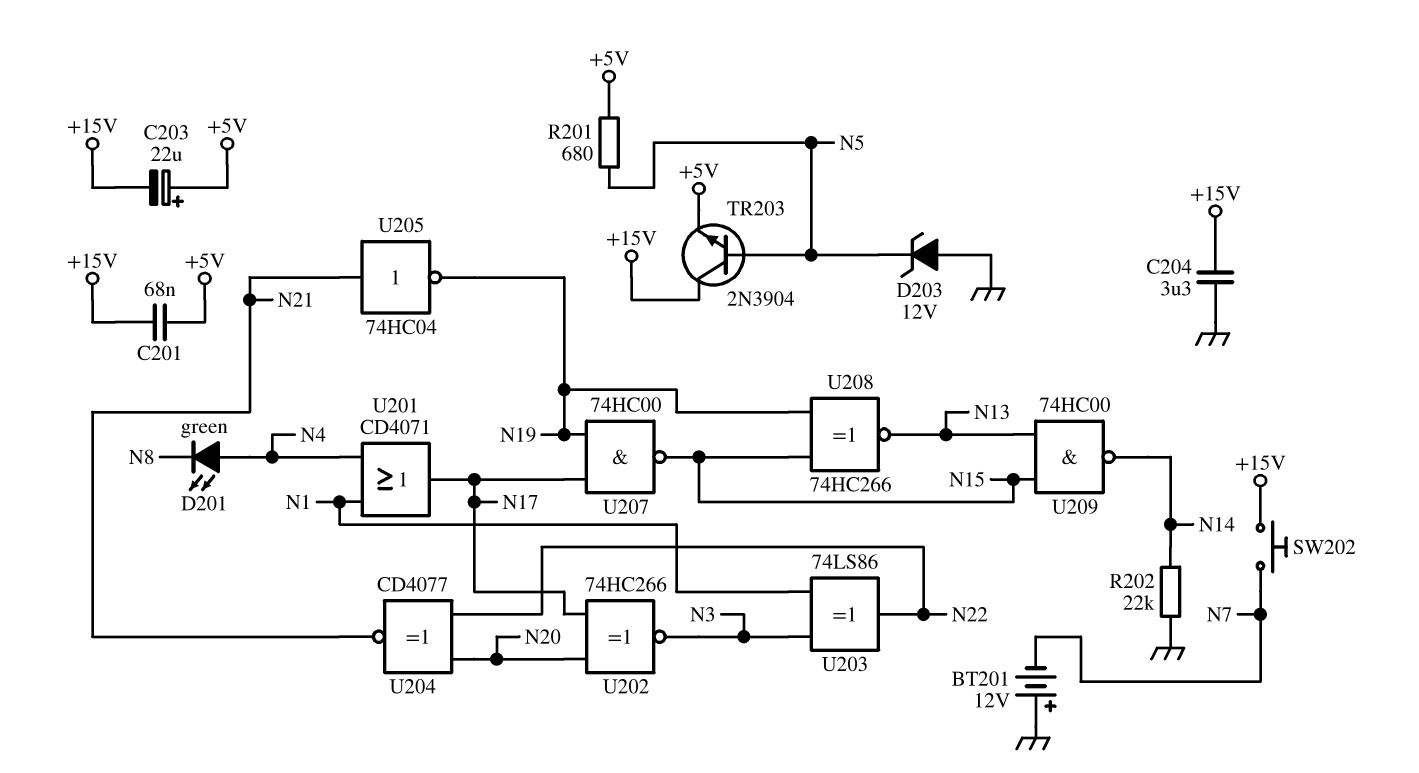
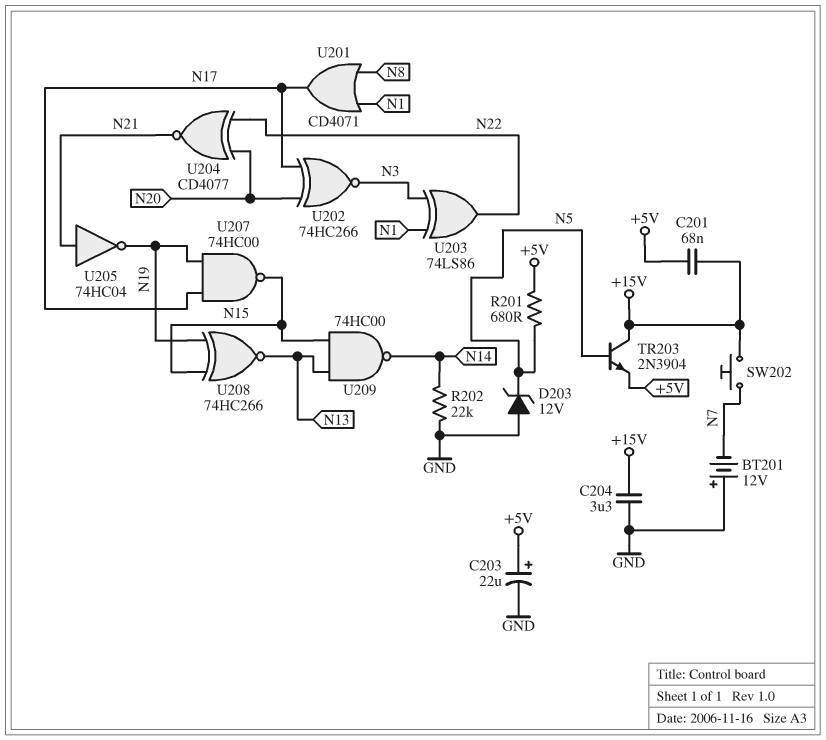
C203: 22uF (plus +5V, minus +15V) -> 22uF (plus +5V, minus GND)
D201: LED green (A N4, K N8) -> none
U201: OR CD4071 (in N1, in N4, out N17) -> OR CD4071 (in N1, in N8, out N17)

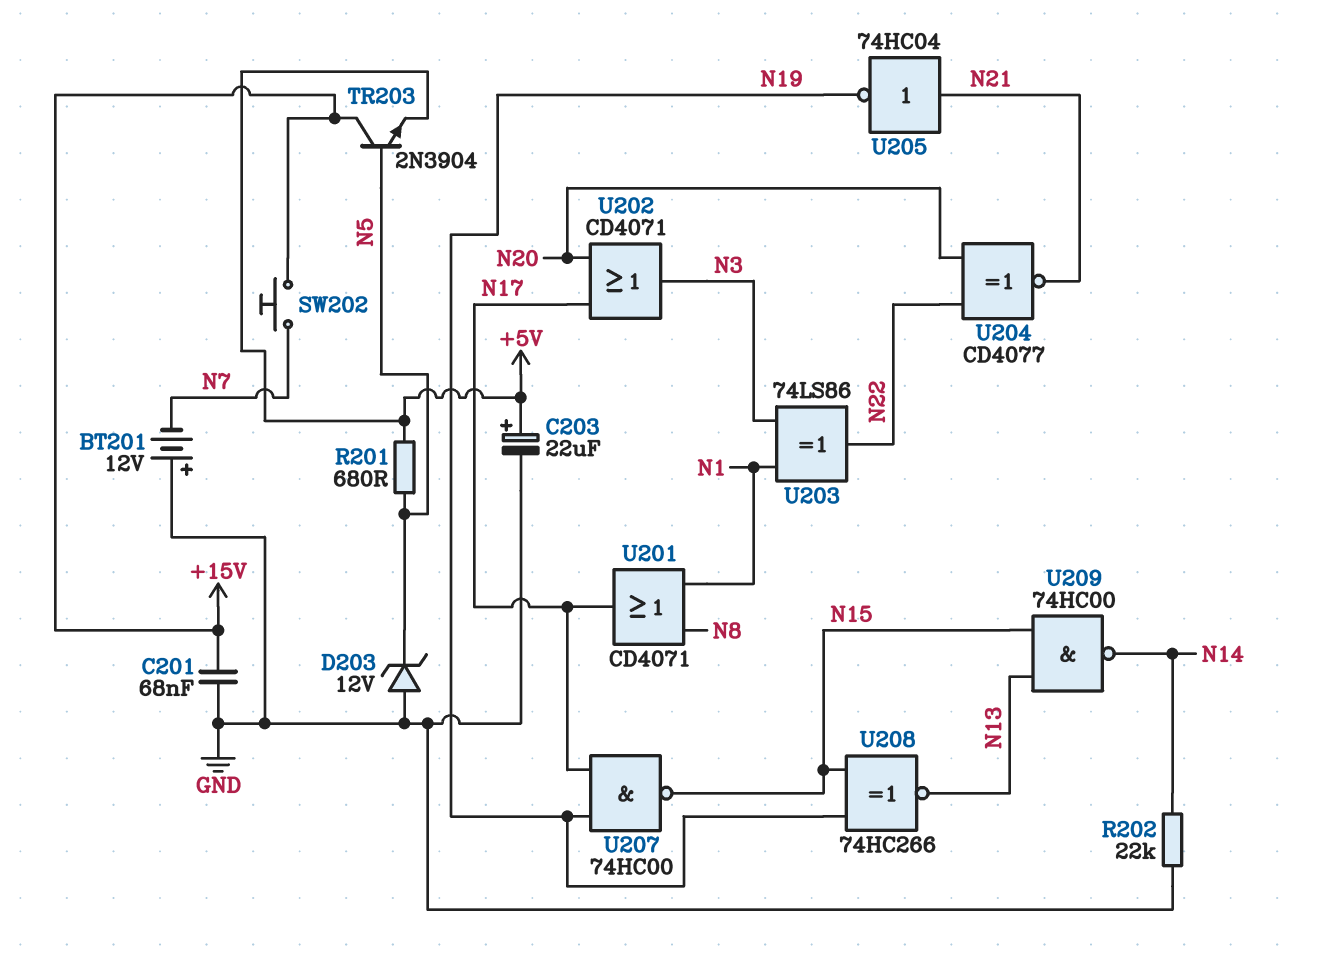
C201: 68nF (+5V, +15V) -> 68nF (+15V, GND)
C204: 3.3uF (+15V, GND) -> none
U202: XNOR 74HC266 (in N17, in N20, out N3) -> OR CD4071 (in N17, in N20, out N3)

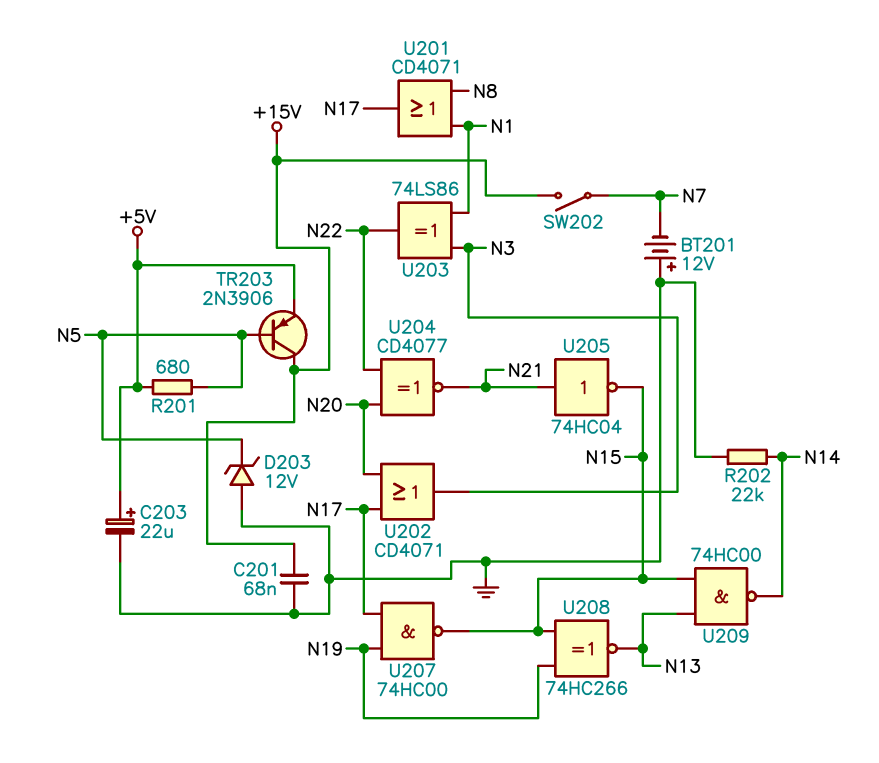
SW202: button (+15V, N7) -> switch (+15V, N7)
TR203: NPN 2N3904 (B N5, C +15V, E +5V) -> PNP 2N3906 (B N5, C +15V, E +5V)
U205: NOT 74HC04 (in N21, out N19) -> NOT 74HC04 (in N21, out N15)

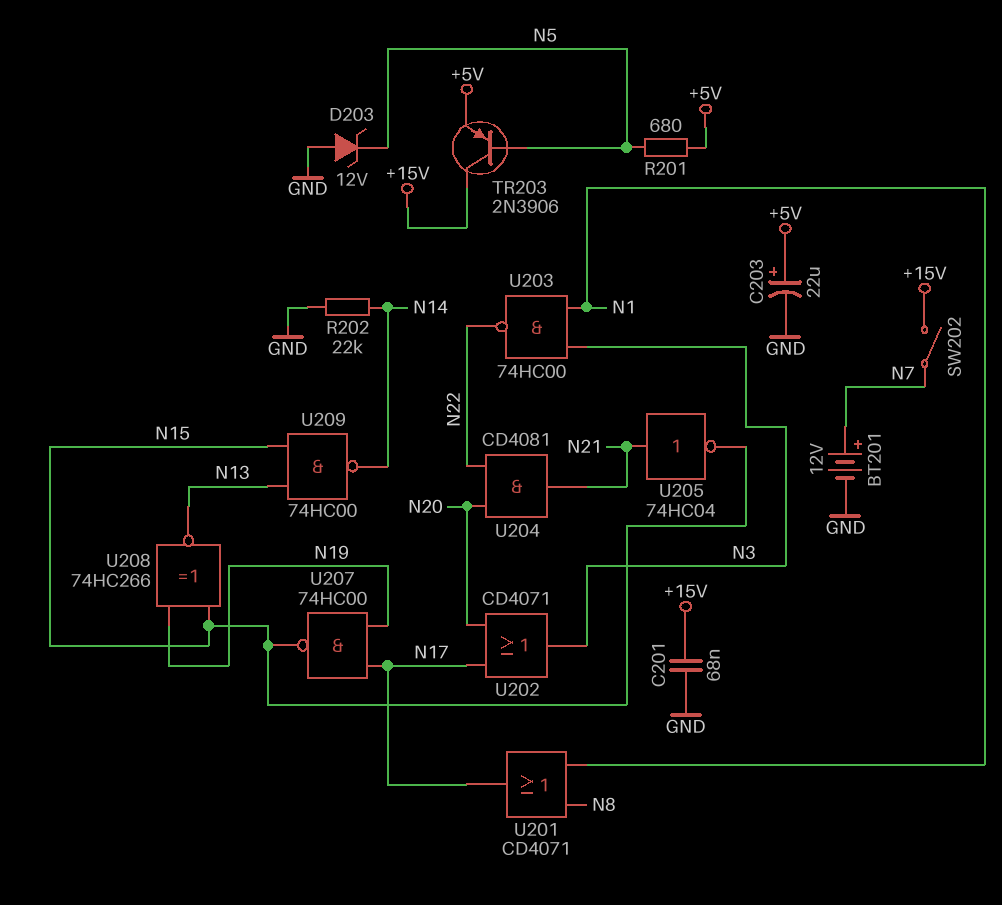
BT201: 12V (plus GND, minus N7) -> 12V (plus N7, minus GND)
U203: XOR 74LS86 (in N1, in N3, out N22) -> NAND 74HC00 (in N1, in N3, out N22)
U204: XNOR CD4077 (in N20, in N22, out N21) -> AND CD4081 (in N20, in N22, out N21)

